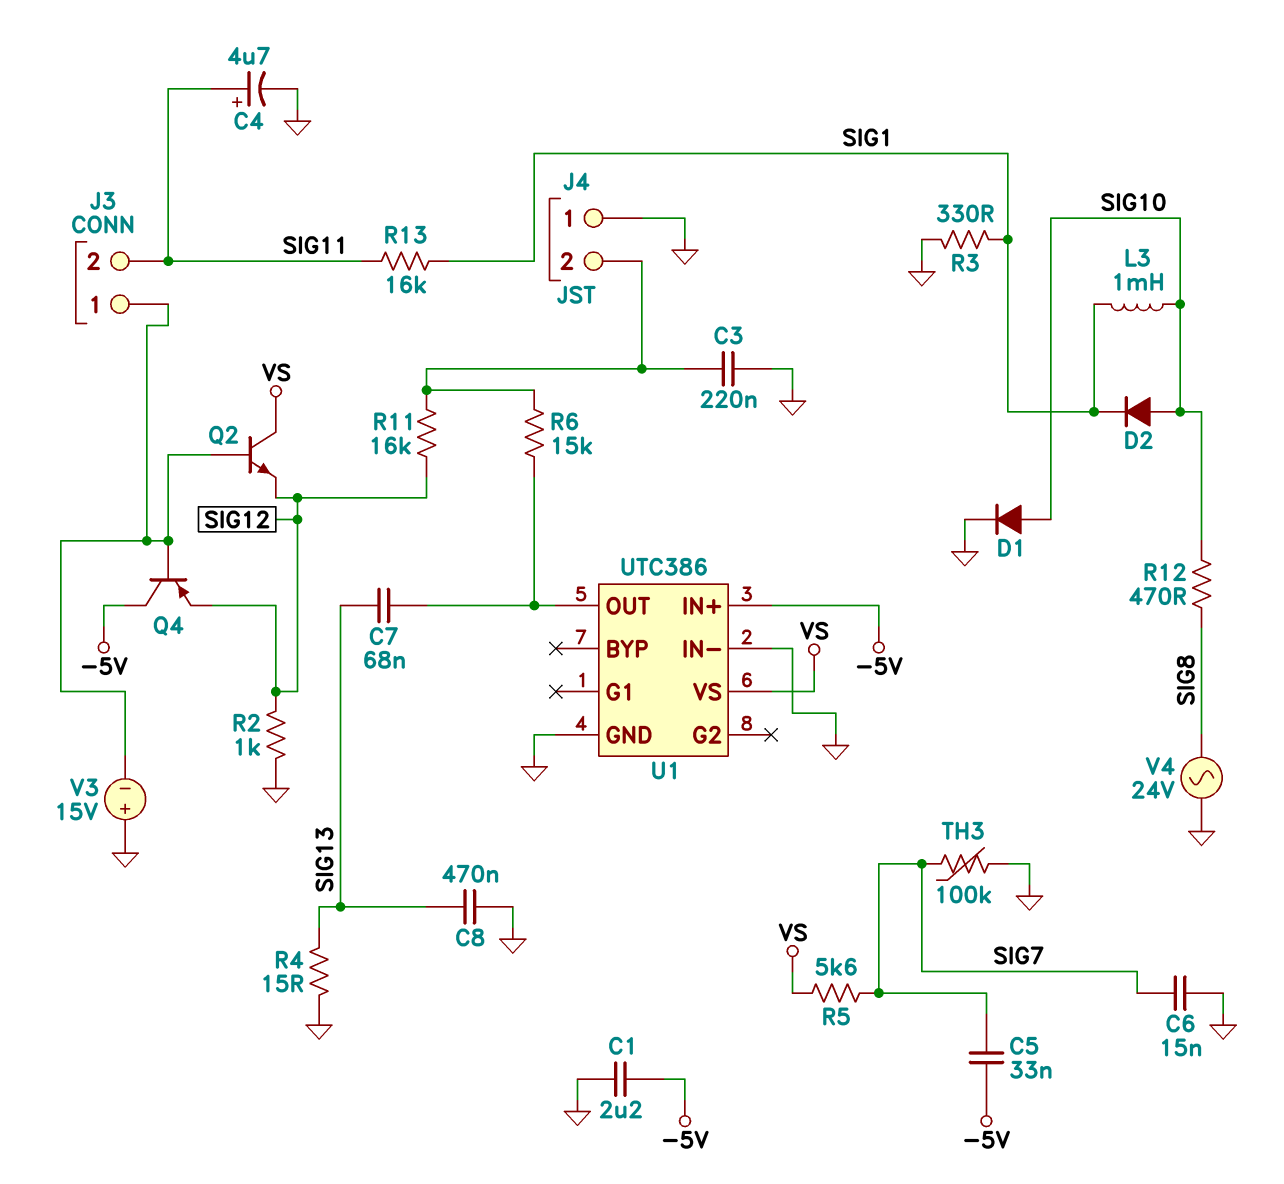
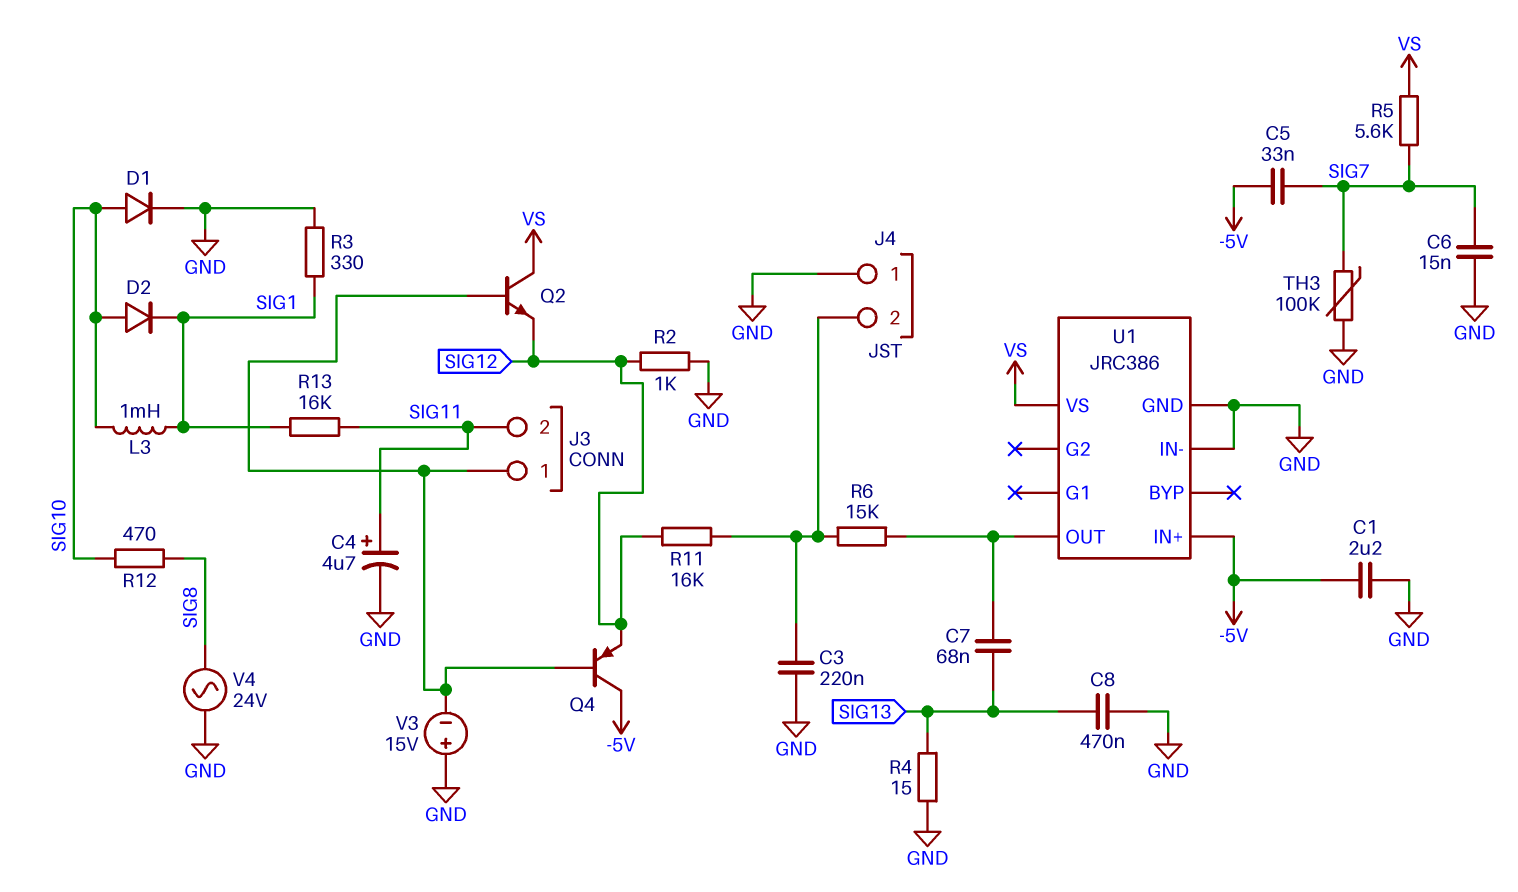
U1: UTC386 -> JRC386

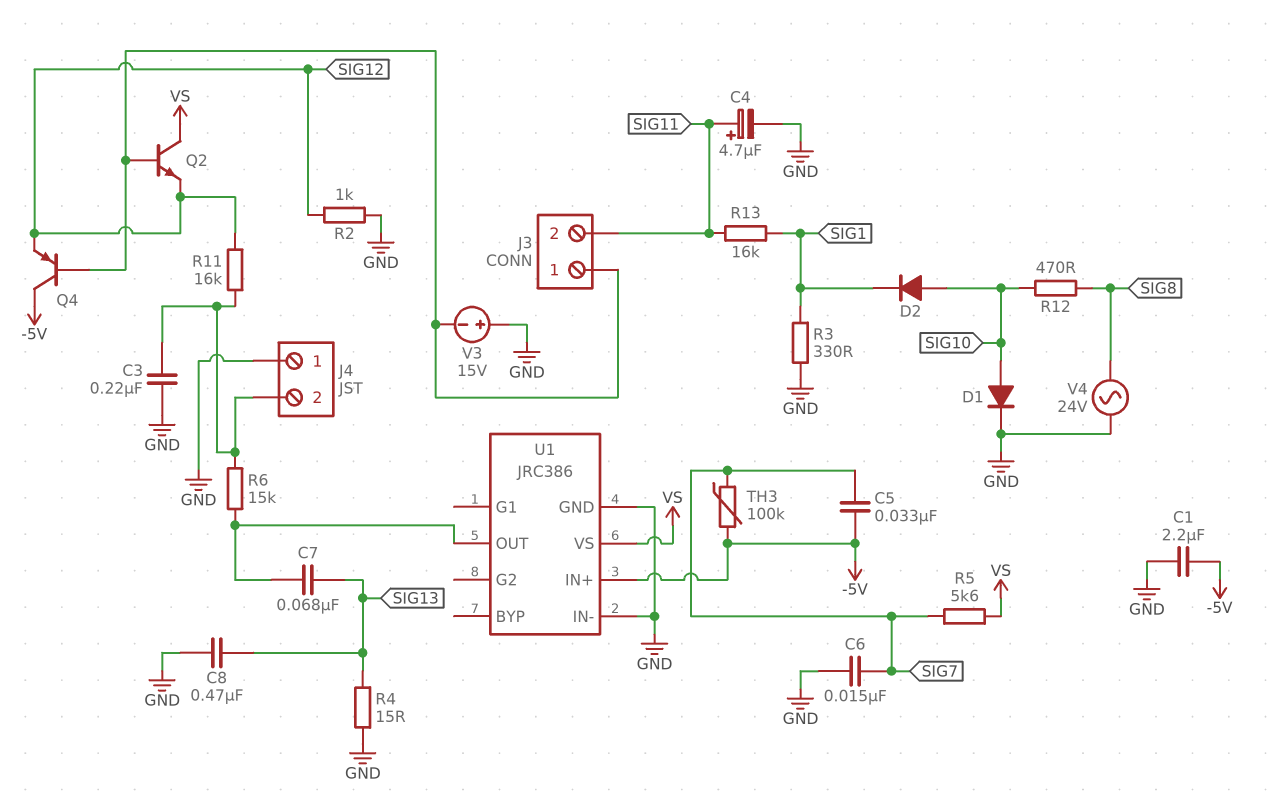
L3: 1mH (SIG1, SIG10) -> none
TH3: 100k (GND, SIG7) -> 100k (-5V, SIG7)

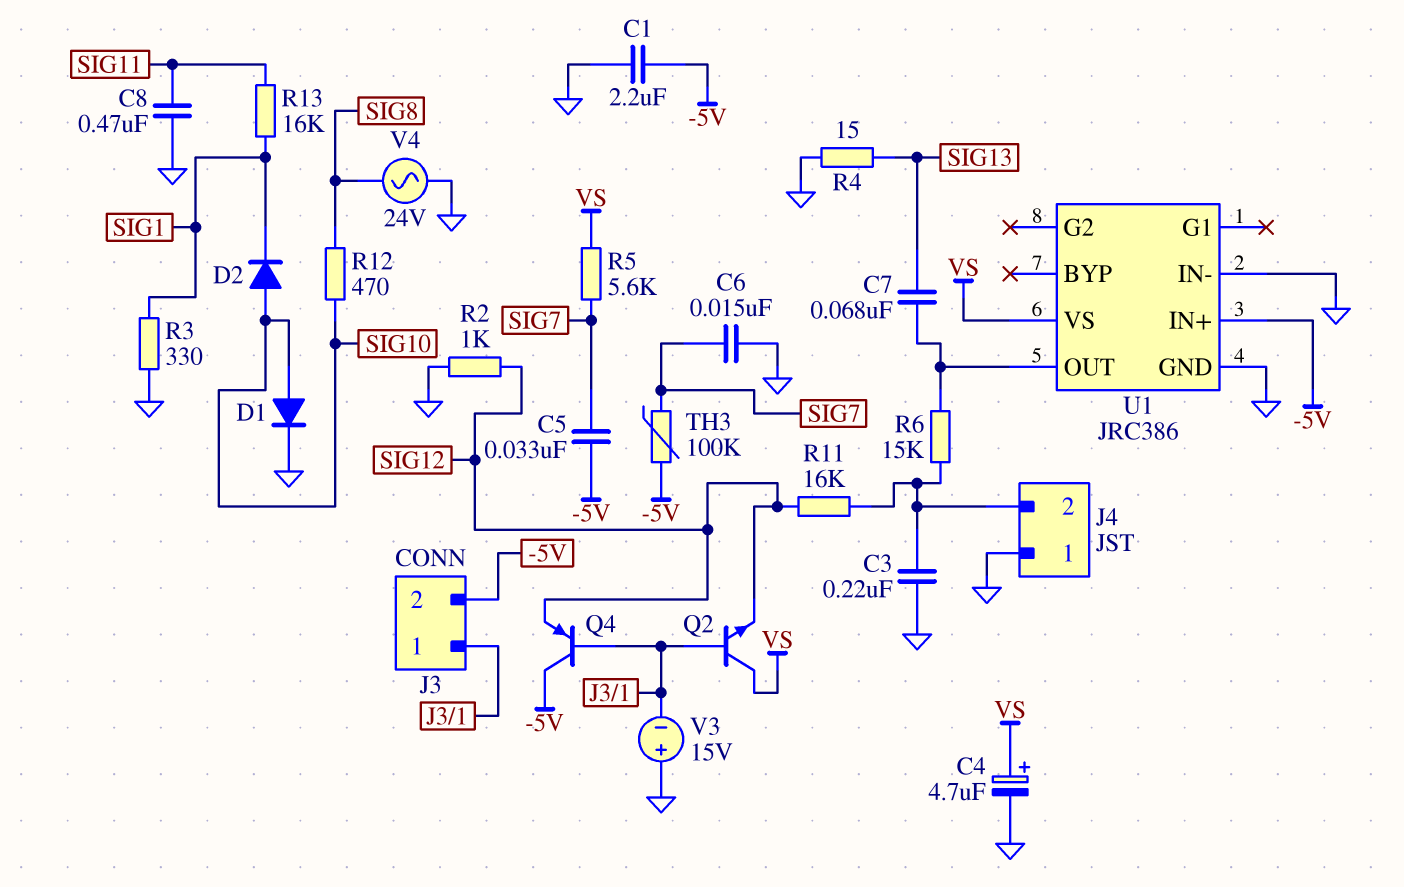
C4: 4.7uF (plus SIG11, minus GND) -> 4.7uF (plus VS, minus GND)
C8: 470nF (GND, SIG13) -> 470nF (GND, SIG11)
J3 pin 2: SIG11 -> -5V

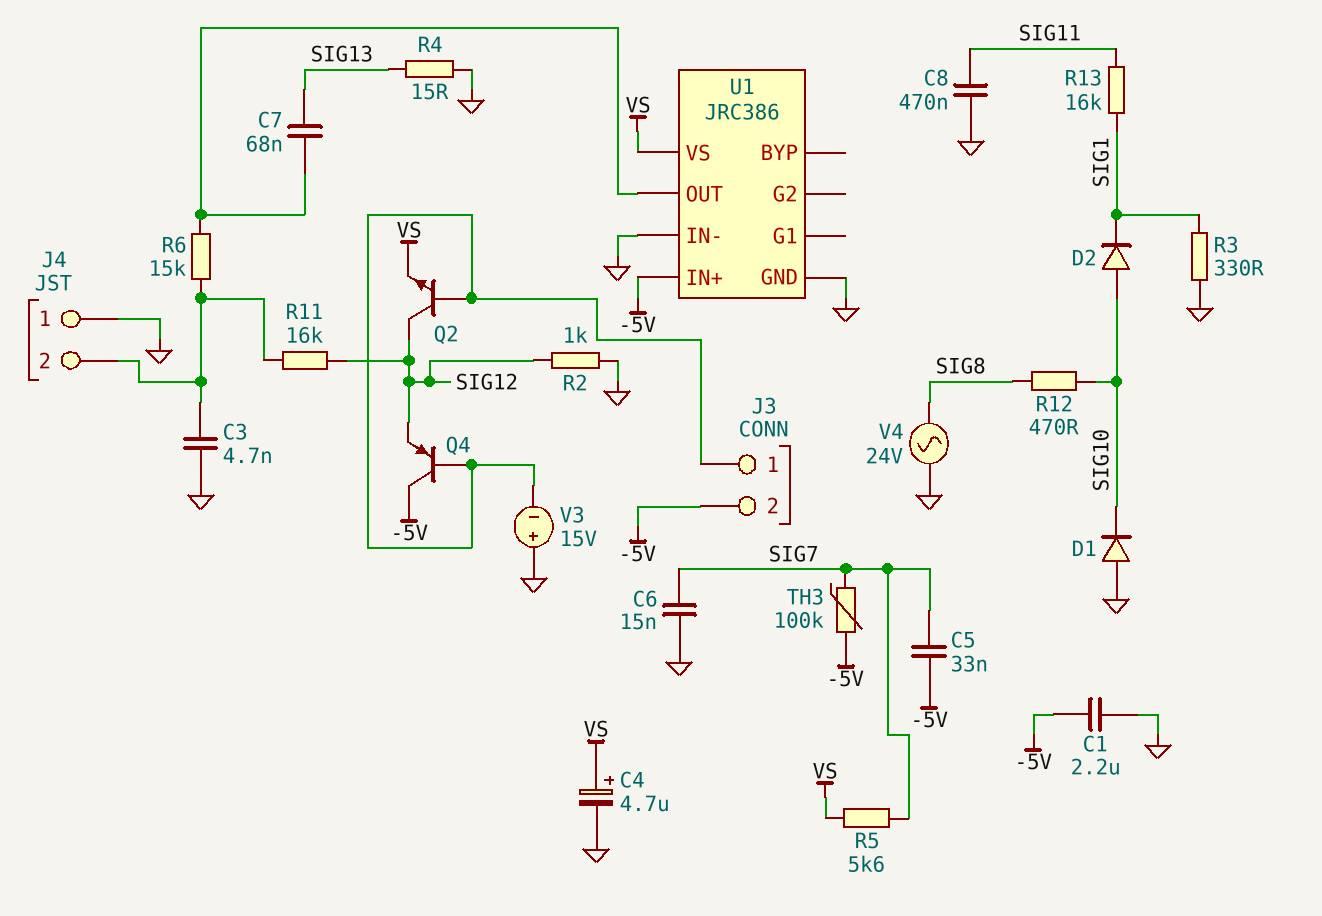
C3: 220nF (GND, J4/2) -> 4.7nF (GND, J4/2)
D1: diode (A SIG10, K GND) -> diode (A GND, K SIG10)
Q2: NPN (B J3/1, C VS, E SIG12) -> NPN (B J3/1, C SIG12, E VS)

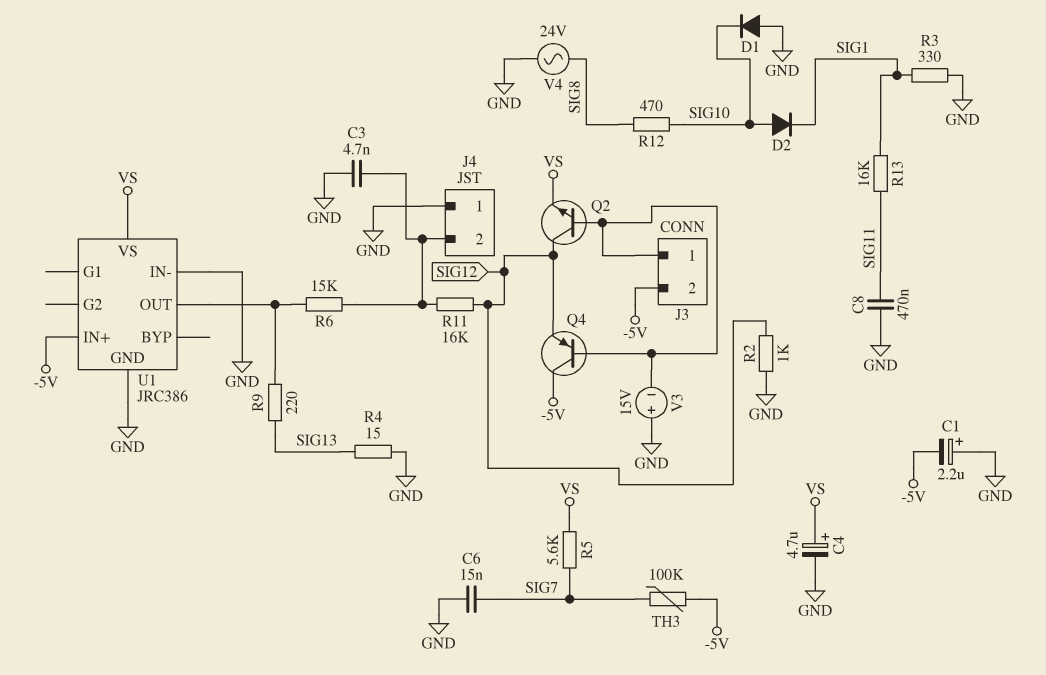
C1: 2.2uF (-5V, GND) -> 2.2uF (plus GND, minus -5V)
C5: 33nF (-5V, SIG7) -> none
C7: 68nF (SIG13, U1/OUT) -> none
R9: none -> 220 (SIG13, U1/OUT)

